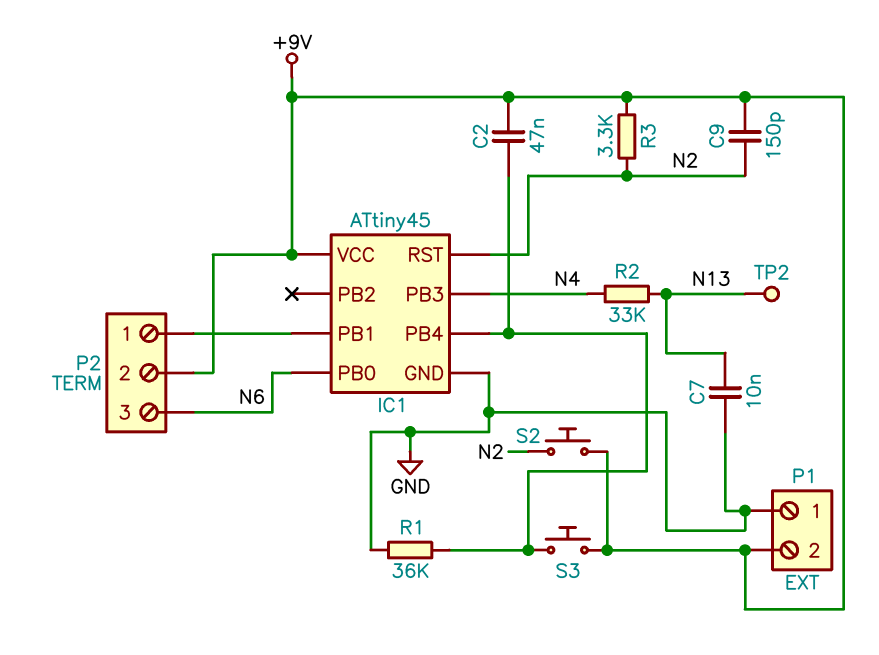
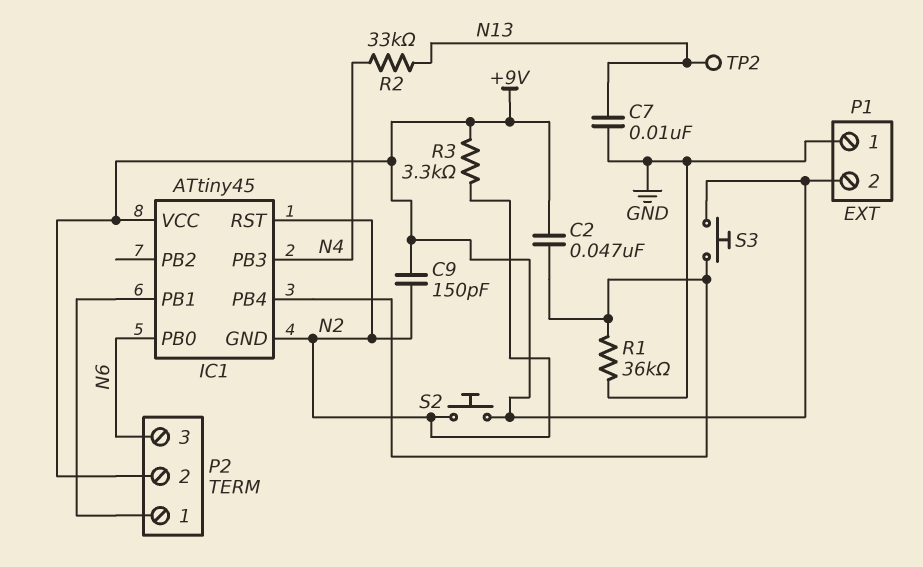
IC1 pin GND: GND -> N2

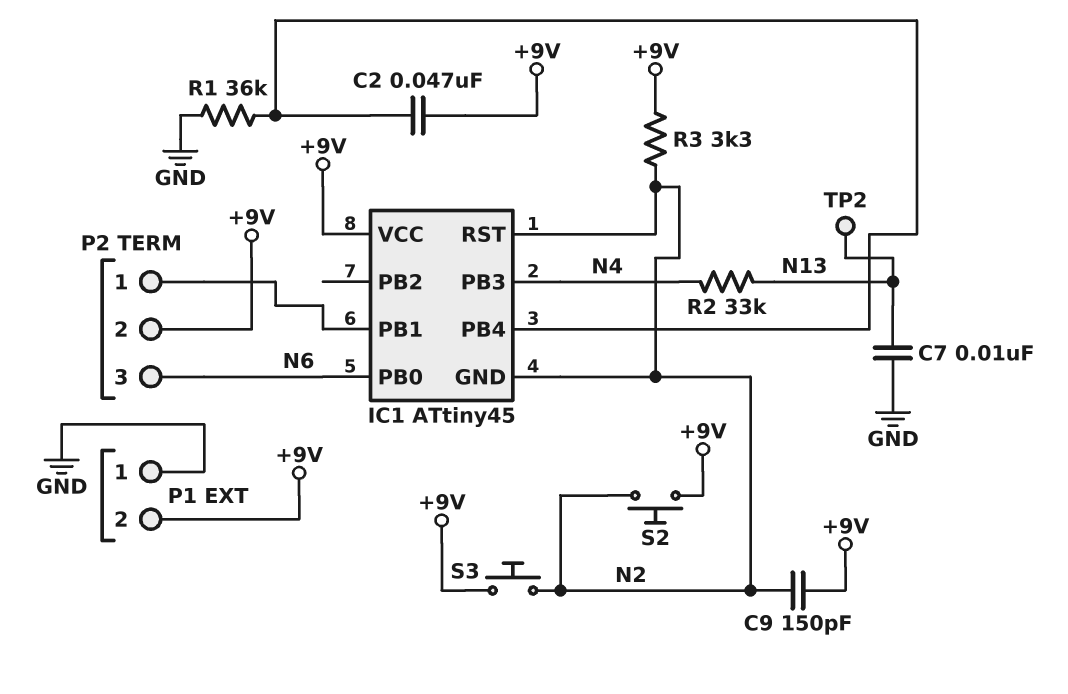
S3: button (+9V, IC1/PB4) -> button (+9V, N2)

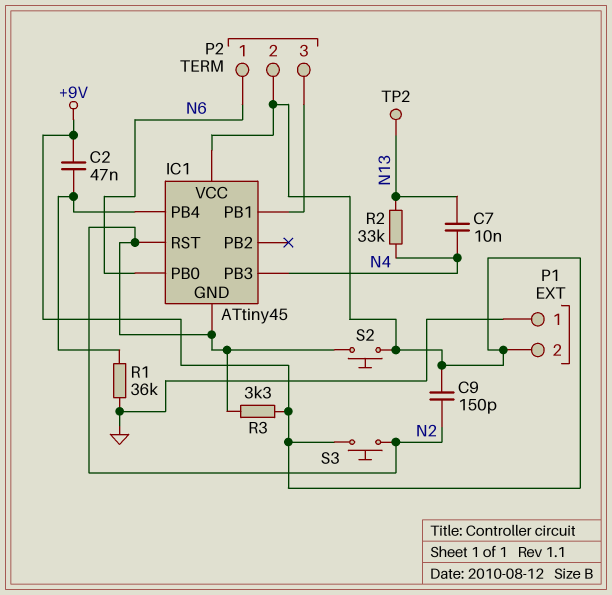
C7: 10nF (GND, N13) -> 10nF (N4, N13)
P2 pin 1: IC1/PB1 -> N6
P2 pin 3: N6 -> IC1/PB1

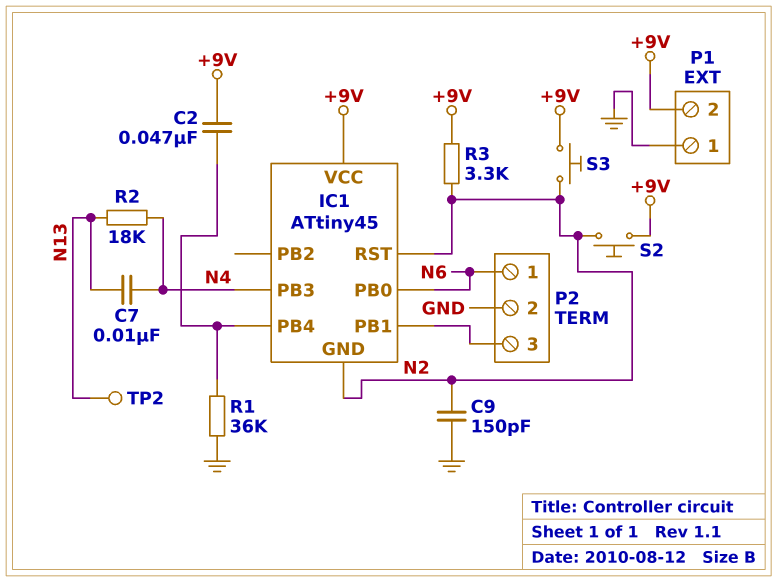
C9: 150pF (+9V, N2) -> 150pF (GND, N2)
P2 pin 2: +9V -> GND
R2: 33k (N4, N13) -> 18k (N4, N13)

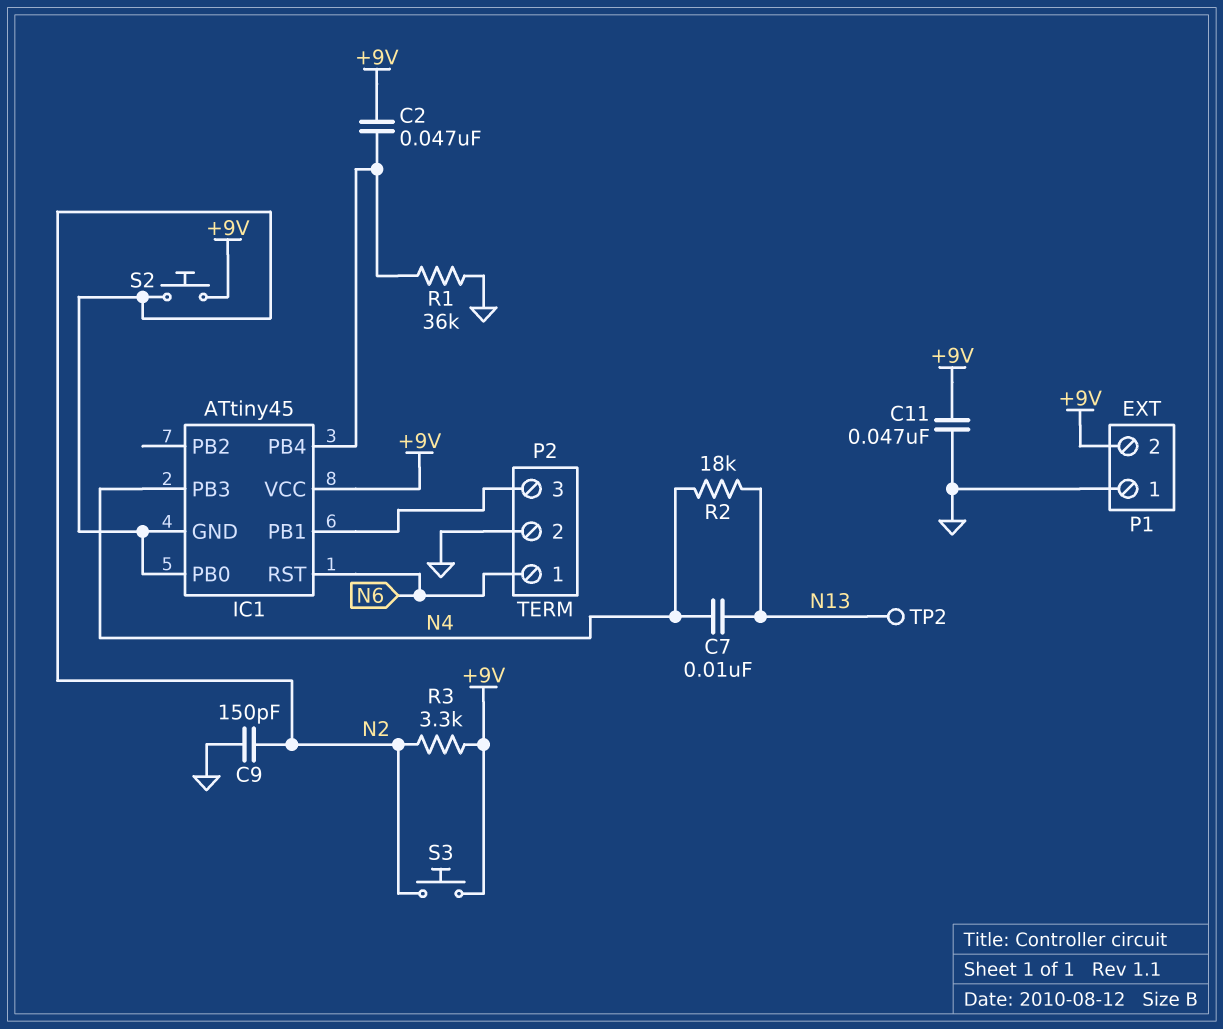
C11: none -> 47nF (+9V, GND)
IC1 pin PB0: N6 -> N2
IC1 pin RST: N2 -> N6

